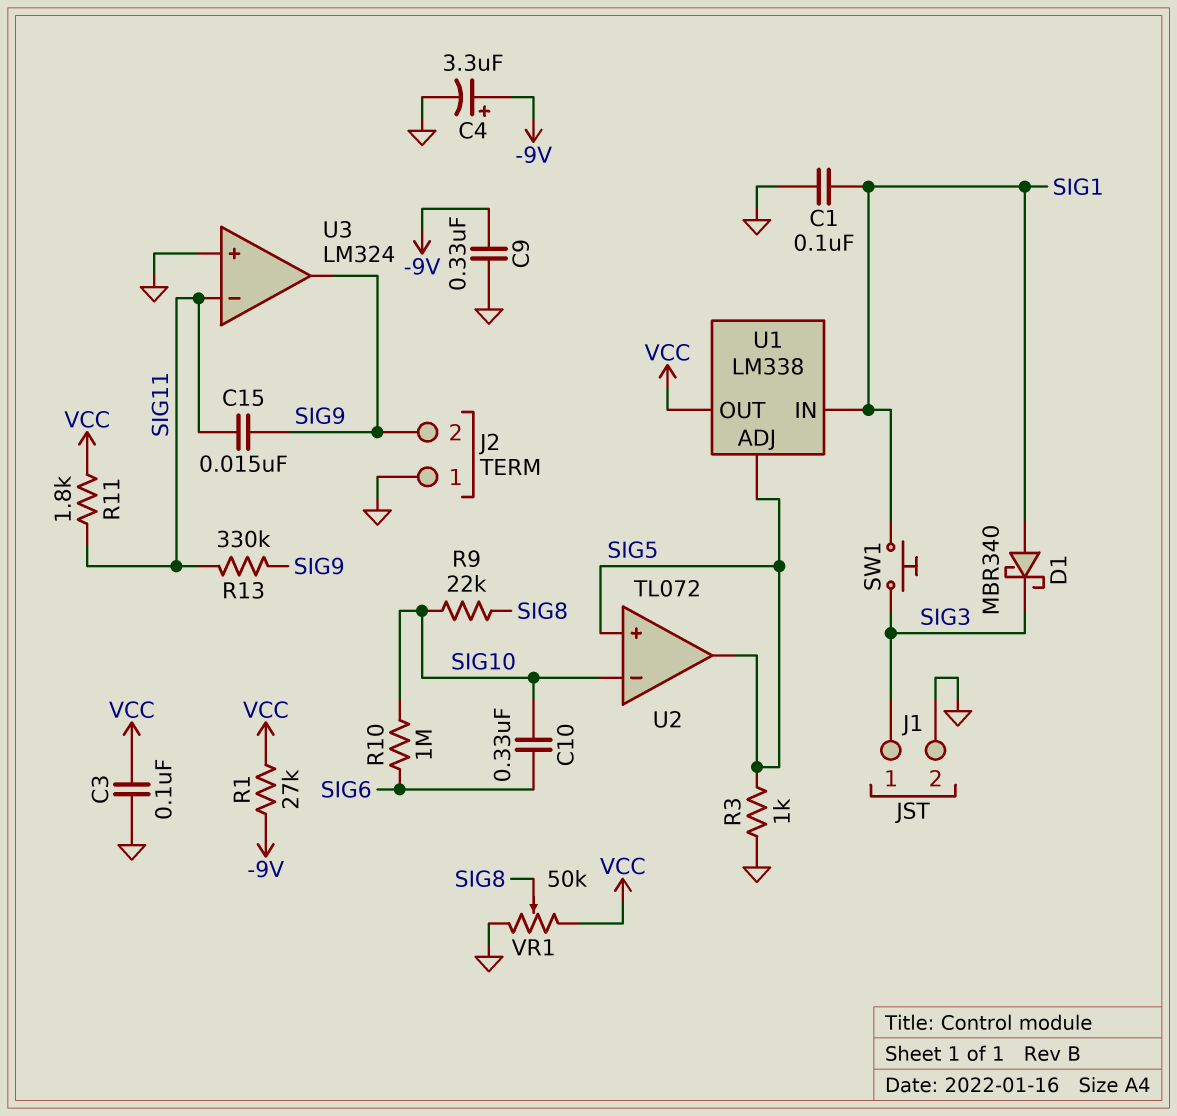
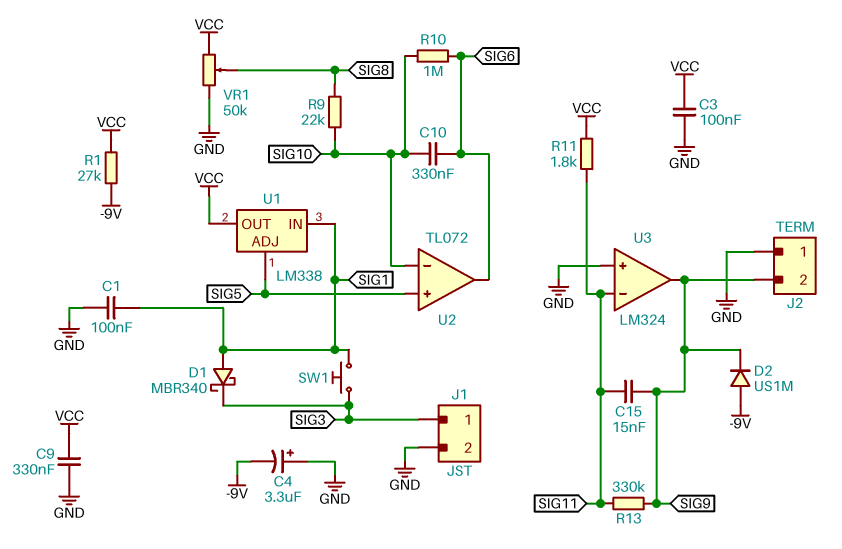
C4: 3.3uF (plus -9V, minus GND) -> 3.3uF (plus GND, minus -9V)
C9: 330nF (-9V, GND) -> 330nF (GND, VCC)
D2: none -> diode US1M (A -9V, K SIG9)
R3: 1k (GND, SIG5) -> none
U2 pin out: SIG5 -> SIG6

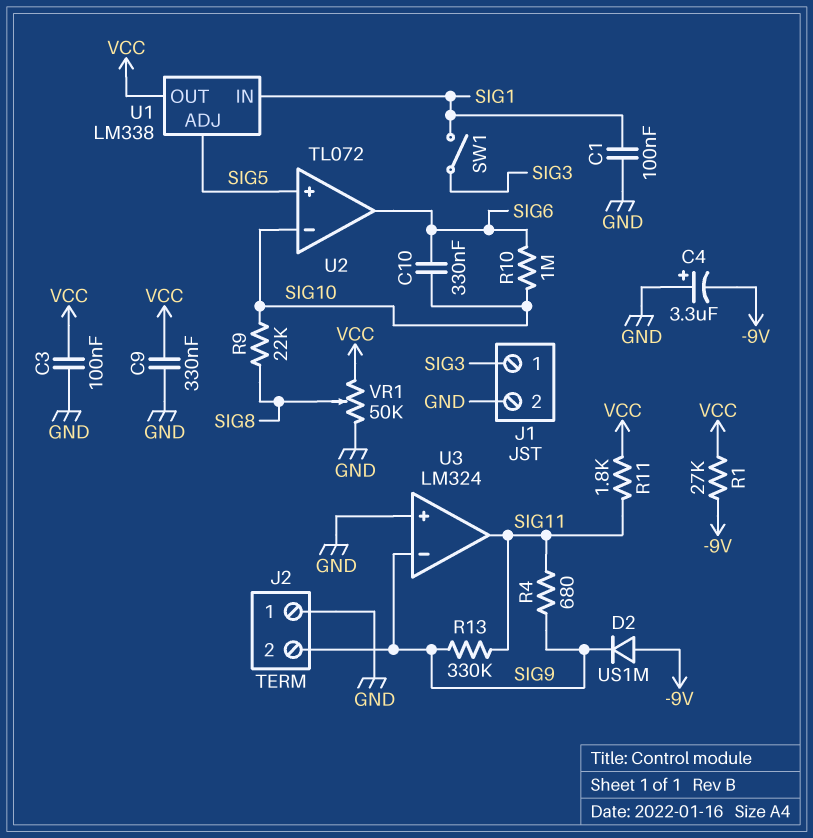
C15: 15nF (SIG9, SIG11) -> none
D1: schottky MBR340 (A SIG1, K SIG3) -> none
R4: none -> 680 (SIG9, SIG11)
SW1: button (SIG1, SIG3) -> switch (SIG1, SIG3)
U3 pin in-: SIG11 -> SIG9
U3 pin out: SIG9 -> SIG11

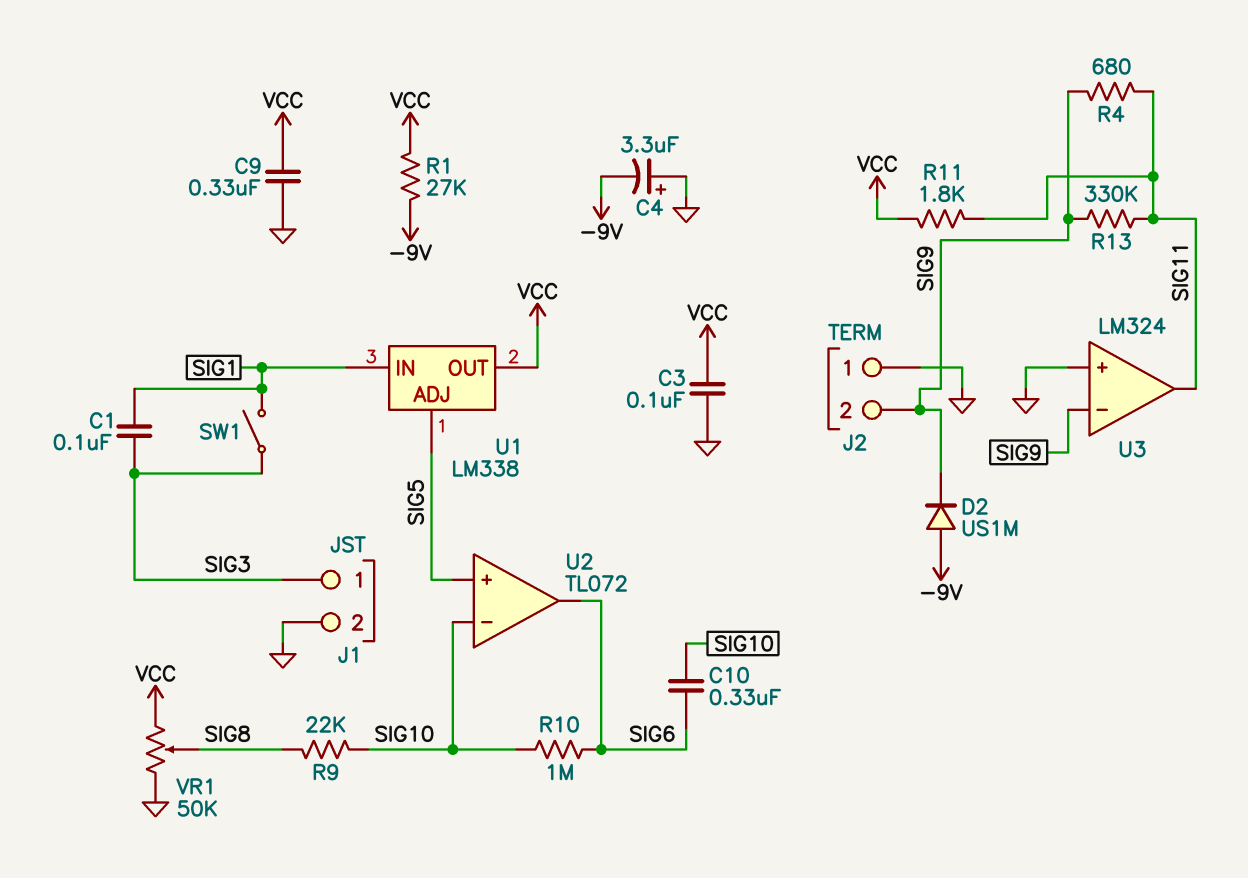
C1: 100nF (GND, SIG1) -> 100nF (SIG1, SIG3)

